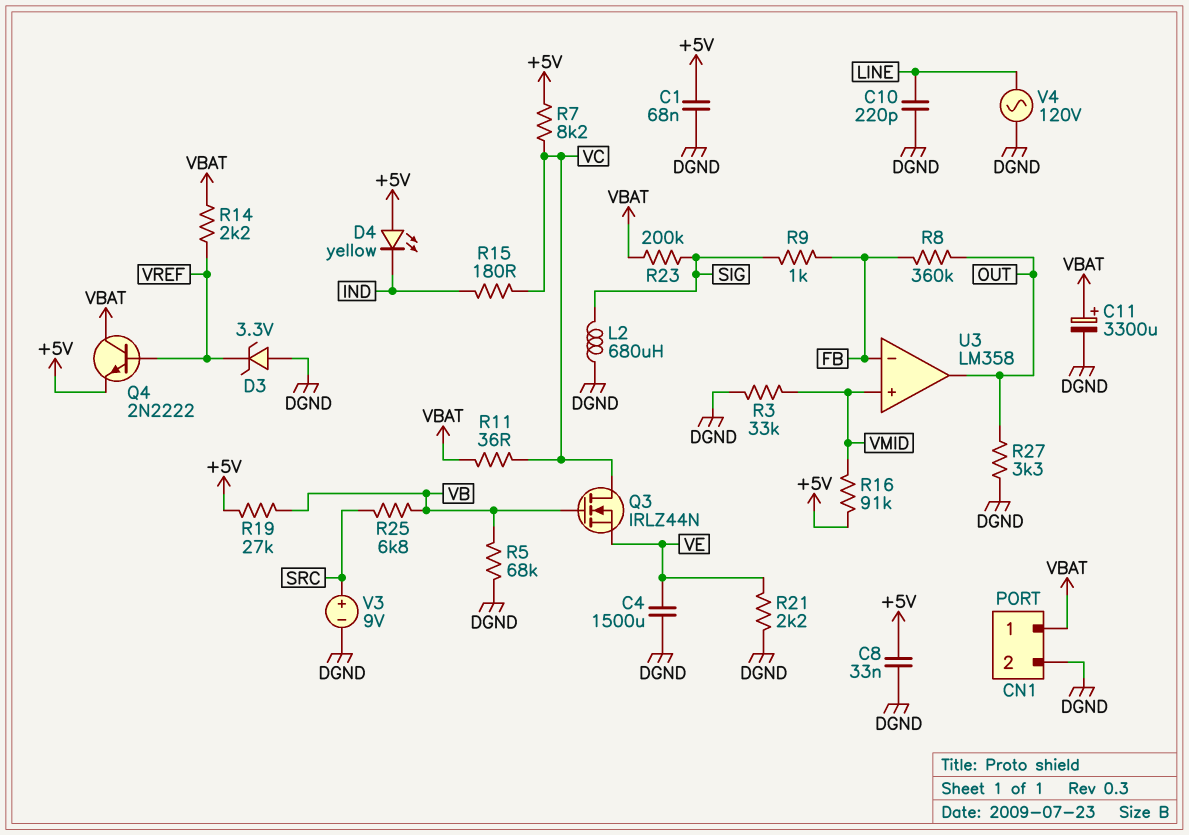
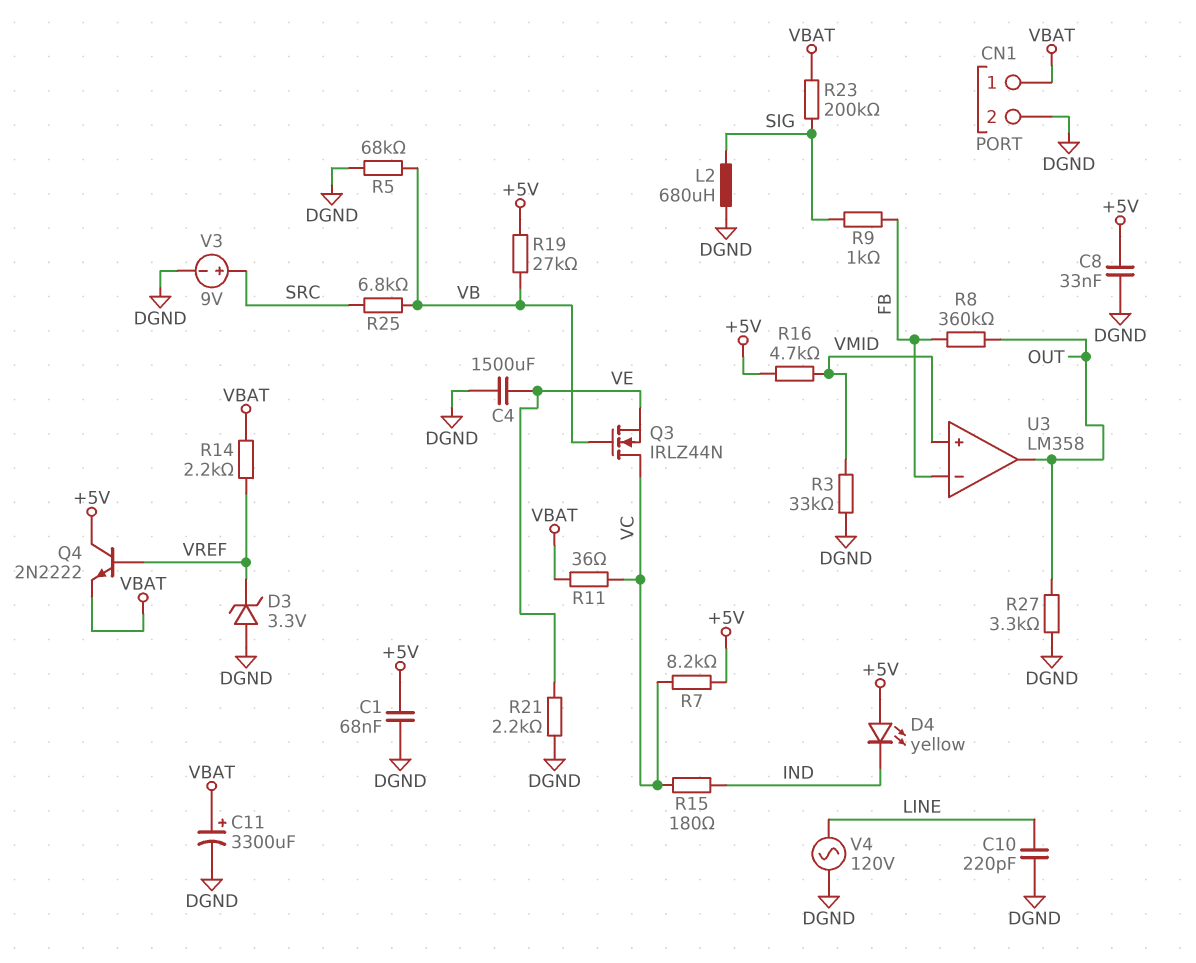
Q4: NPN 2N2222 (B VREF, C VBAT, E +5V) -> NPN 2N2222 (B VREF, C +5V, E VBAT)
R16: 91k (+5V, VMID) -> 4.7k (+5V, VMID)

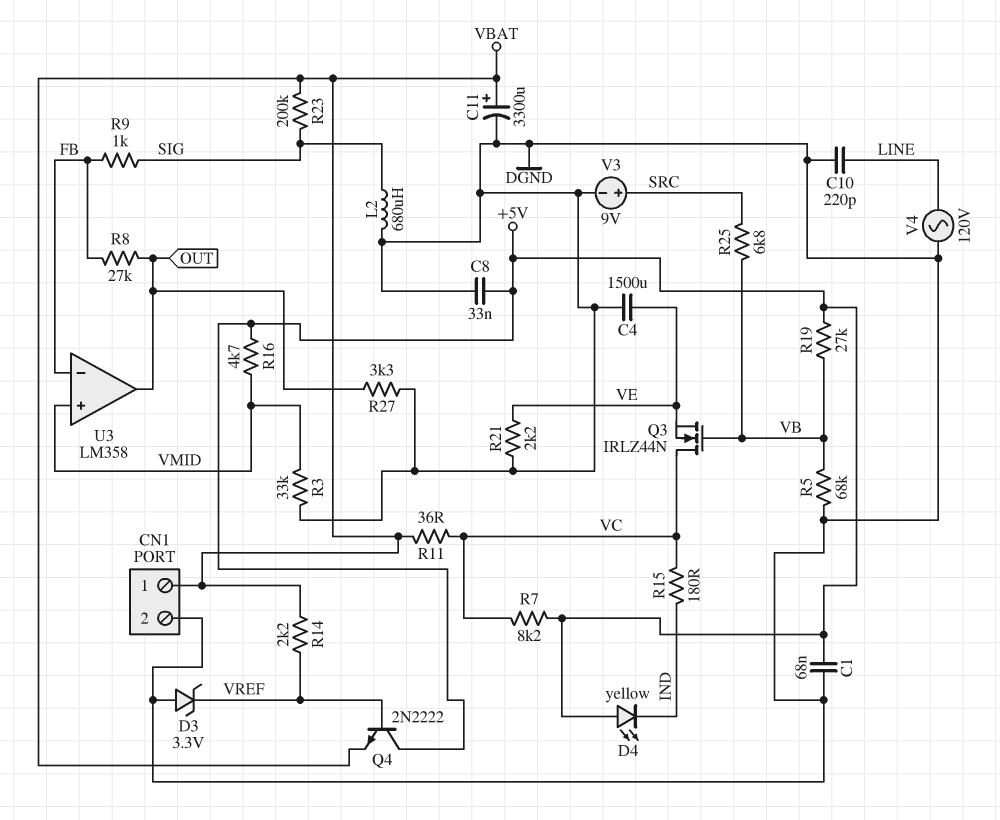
R8: 360k (FB, OUT) -> 27k (FB, OUT)

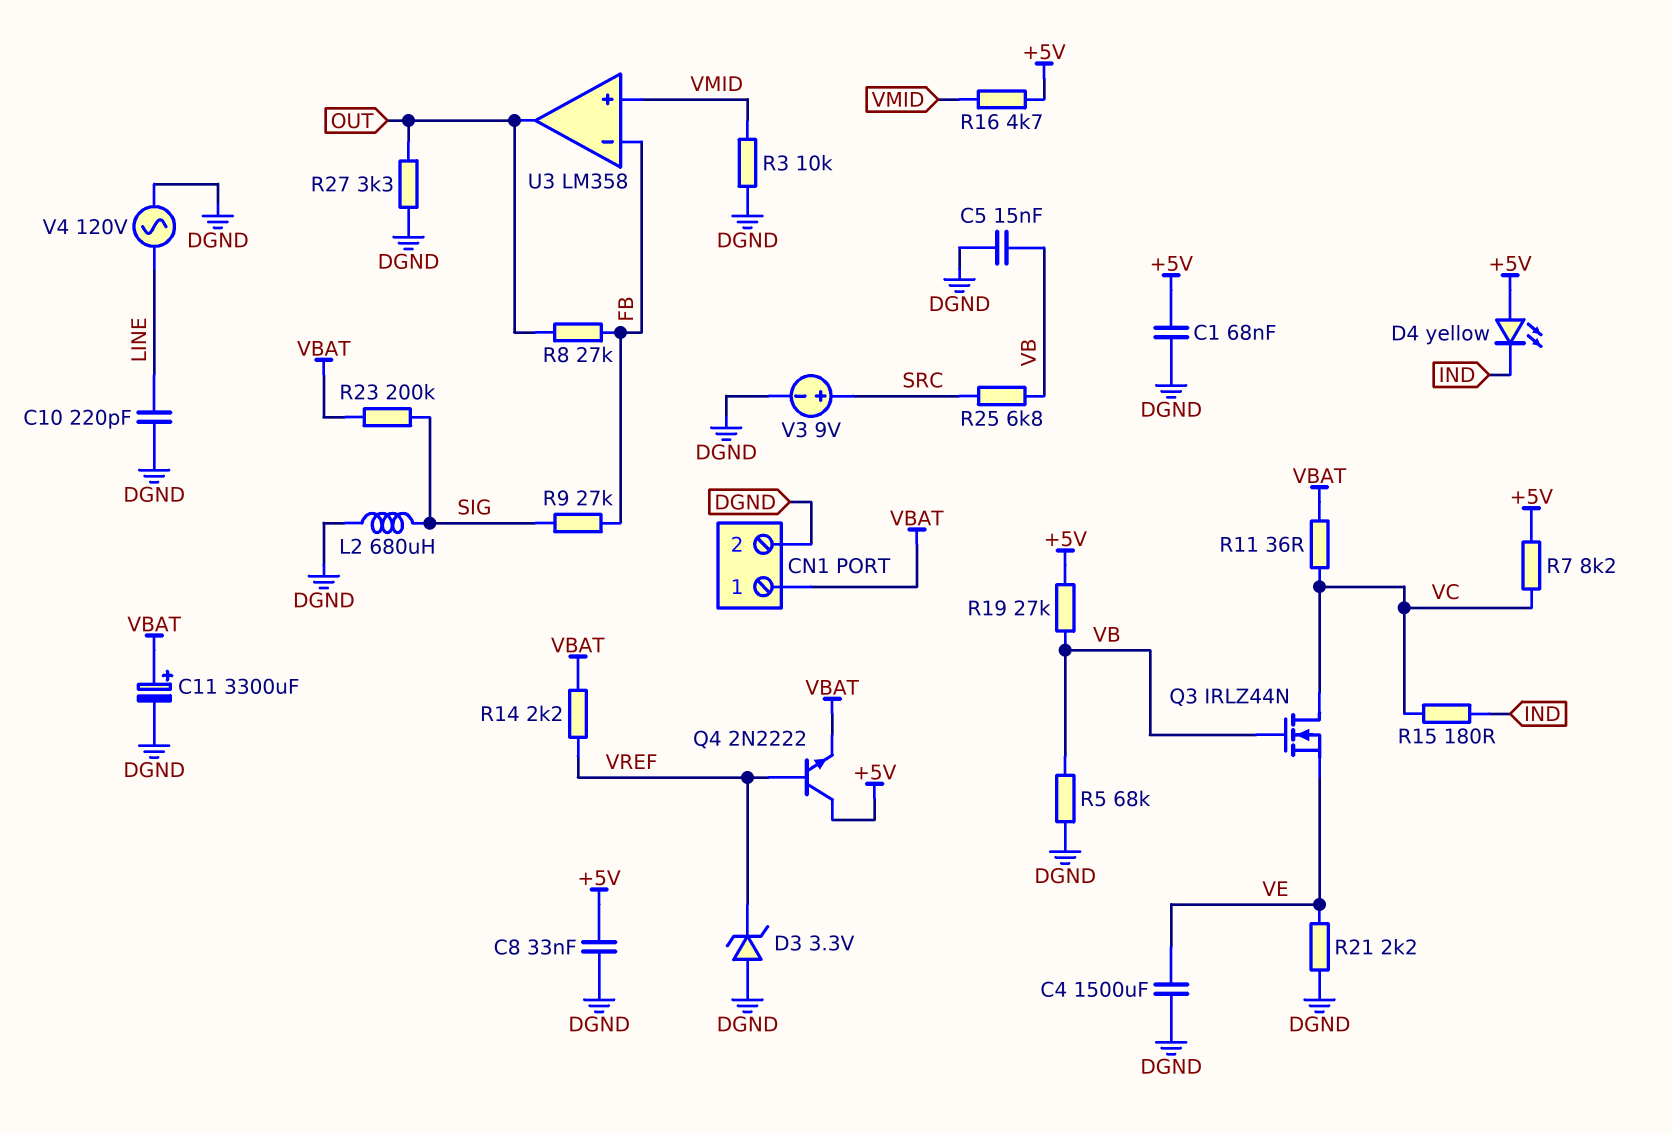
C5: none -> 15nF (DGND, VB)
R3: 33k (DGND, VMID) -> 10k (DGND, VMID)
R9: 1k (FB, SIG) -> 27k (FB, SIG)

